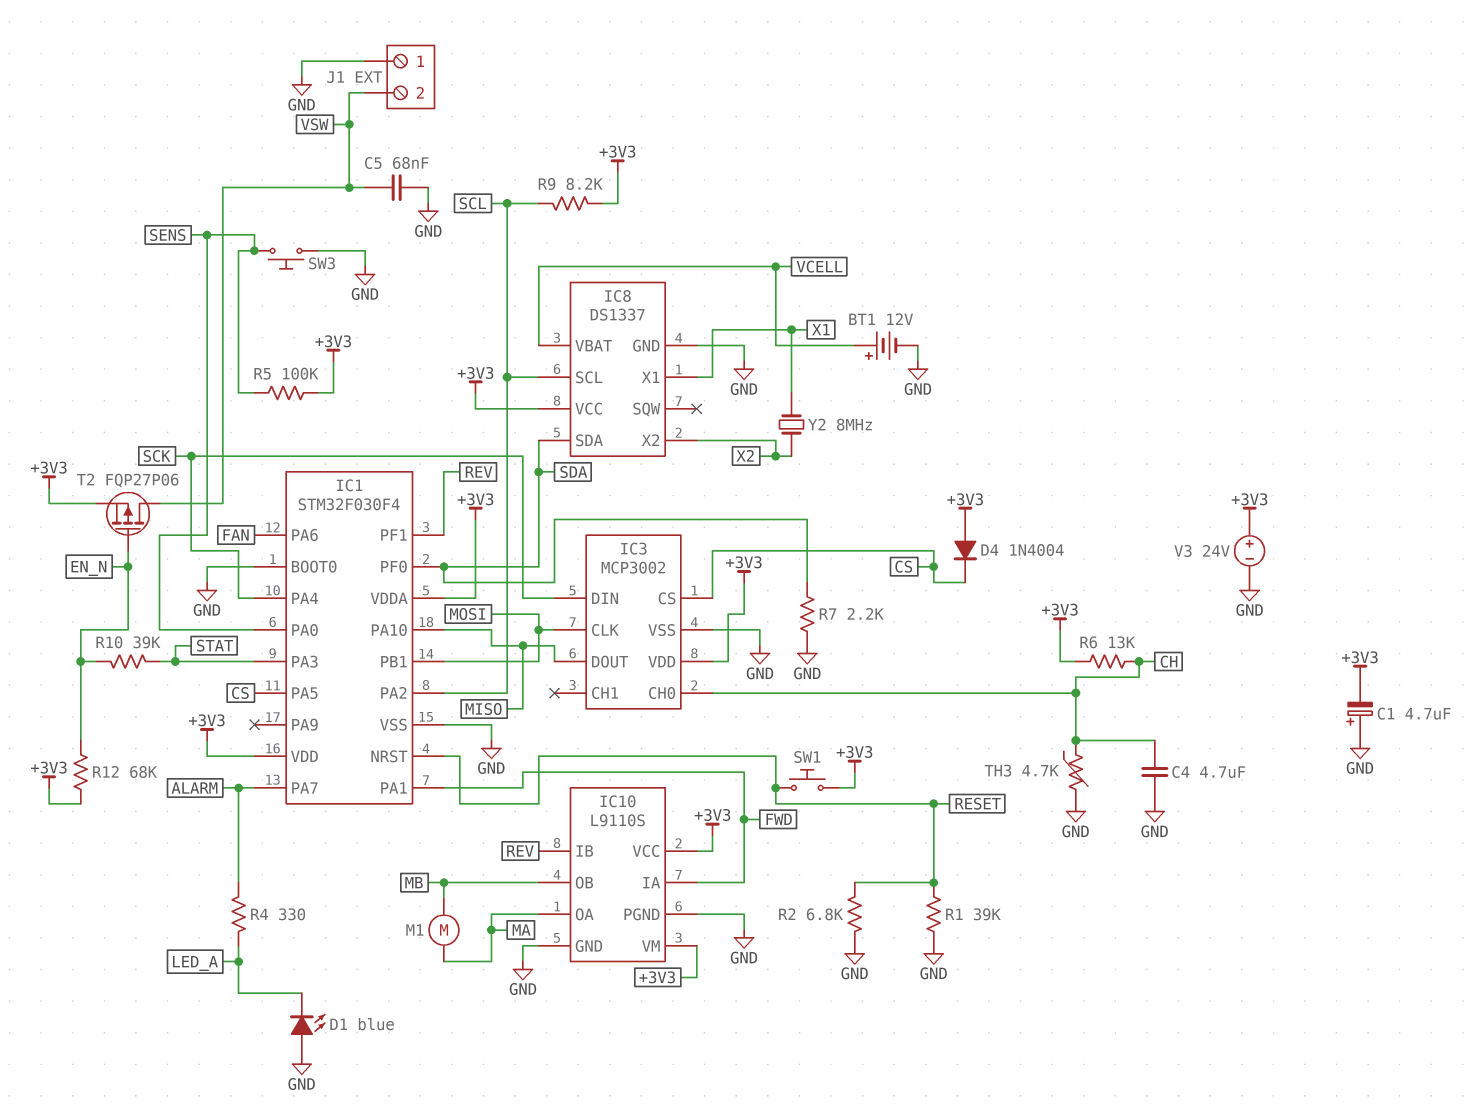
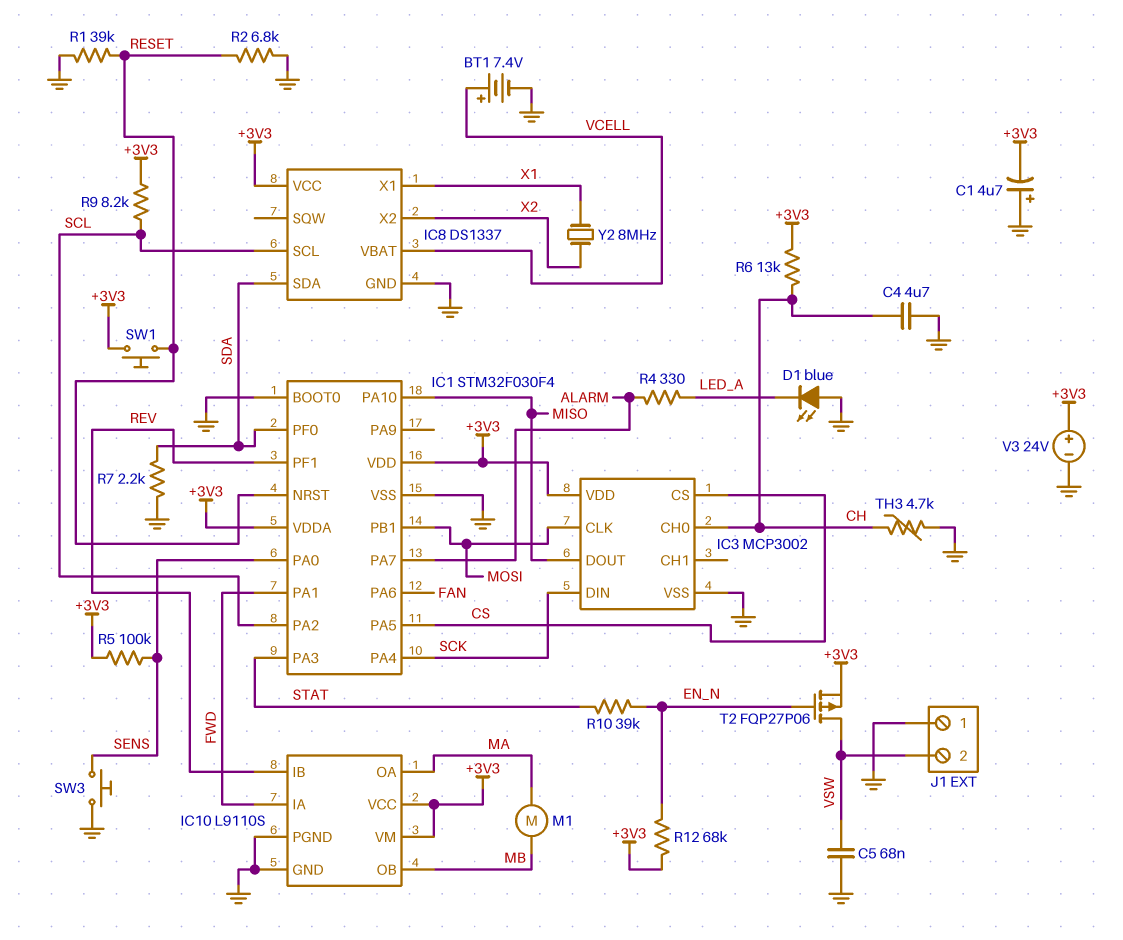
BT1: 12V (plus VCELL, minus GND) -> 7.4V (plus VCELL, minus GND)
D4: diode 1N4004 (A +3V3, K CS) -> none

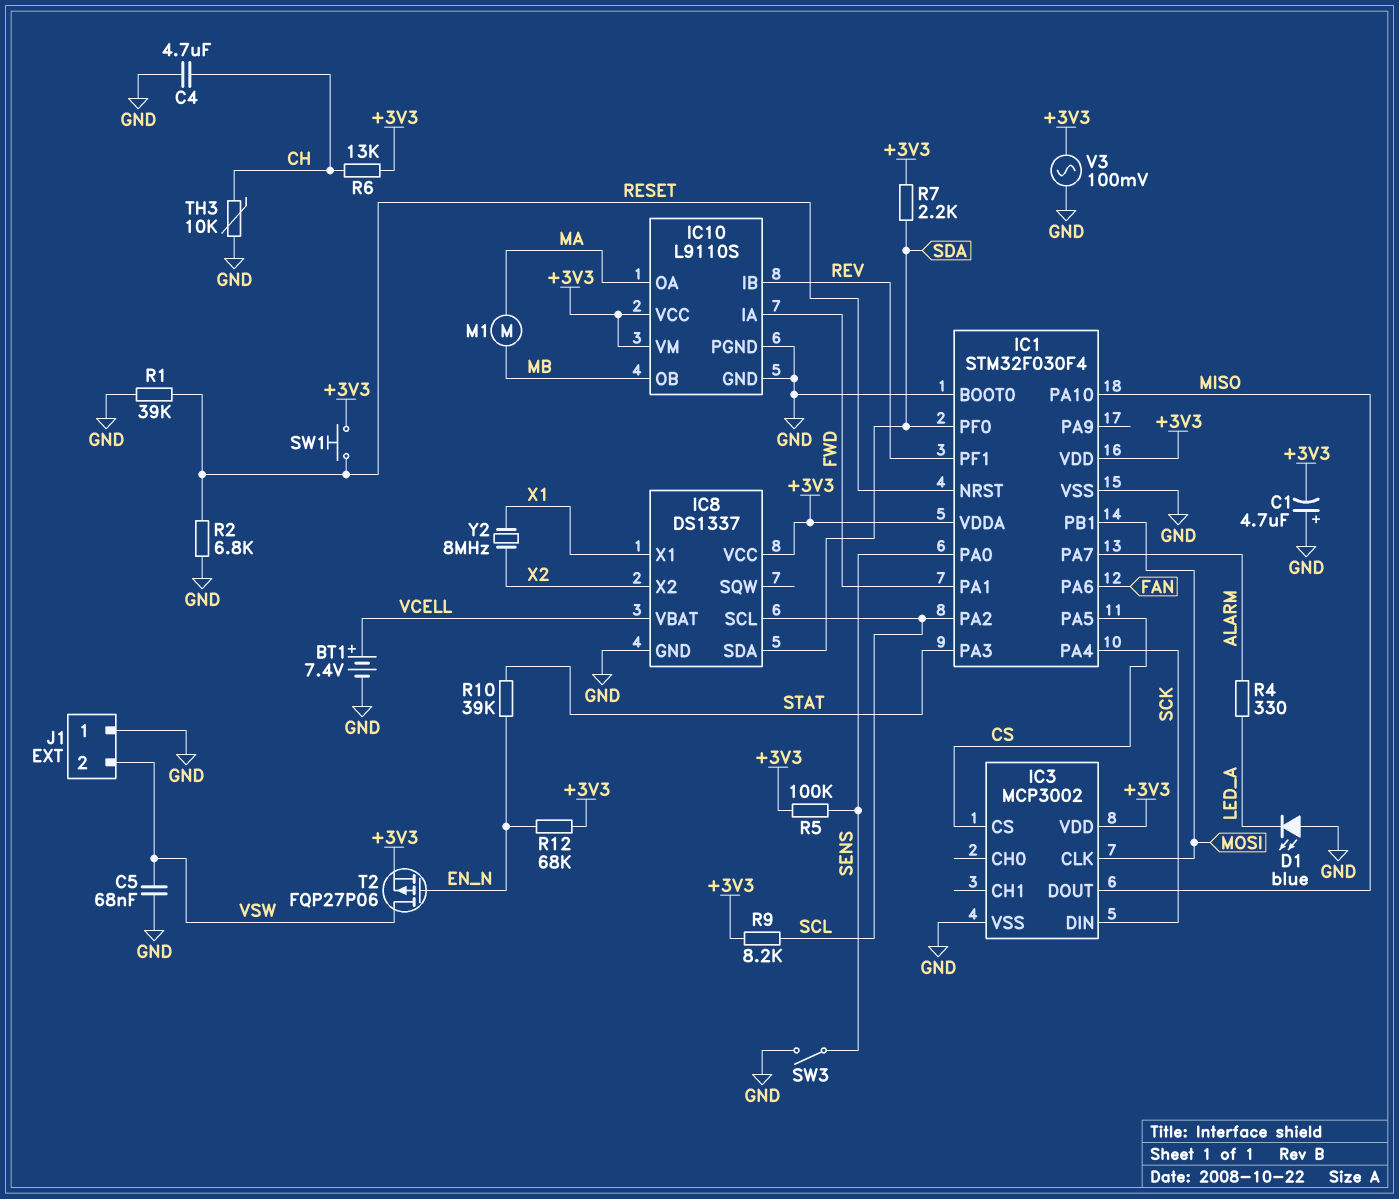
IC3 pin CH0: CH -> none
R7: 2.2k (GND, SDA) -> 2.2k (+3V3, SDA)
SW3: button (GND, SENS) -> switch (GND, SENS)
TH3: 4.7k (CH, GND) -> 10k (CH, GND)
V3: 24V (plus +3V3, minus GND) -> AC 100mV (+3V3, GND)

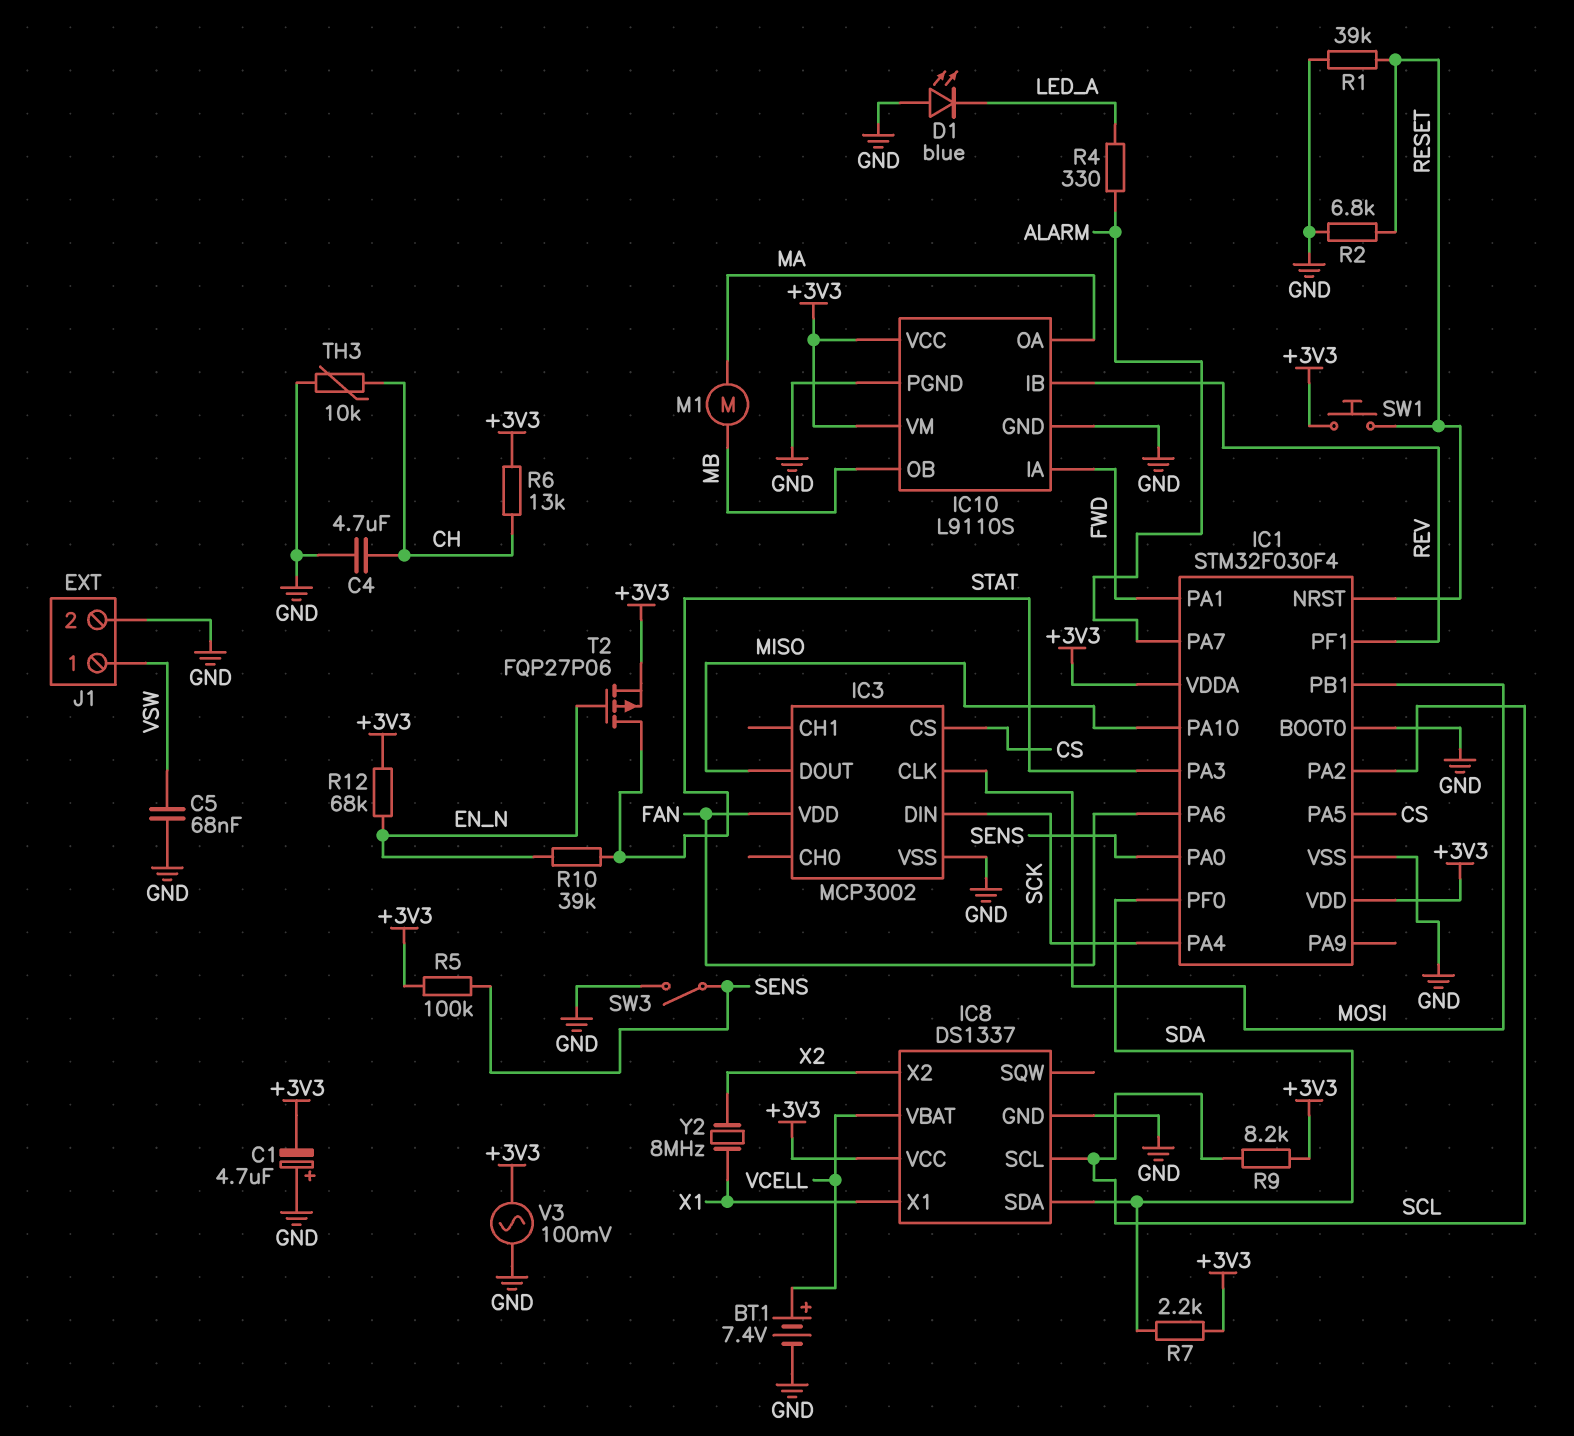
IC3 pin VDD: +3V3 -> FAN
J1 pin 1: GND -> VSW
J1 pin 2: VSW -> GND
T2: PMOS FQP27P06 (G EN_N, D VSW, S +3V3) -> PMOS FQP27P06 (G EN_N, D STAT, S +3V3)

